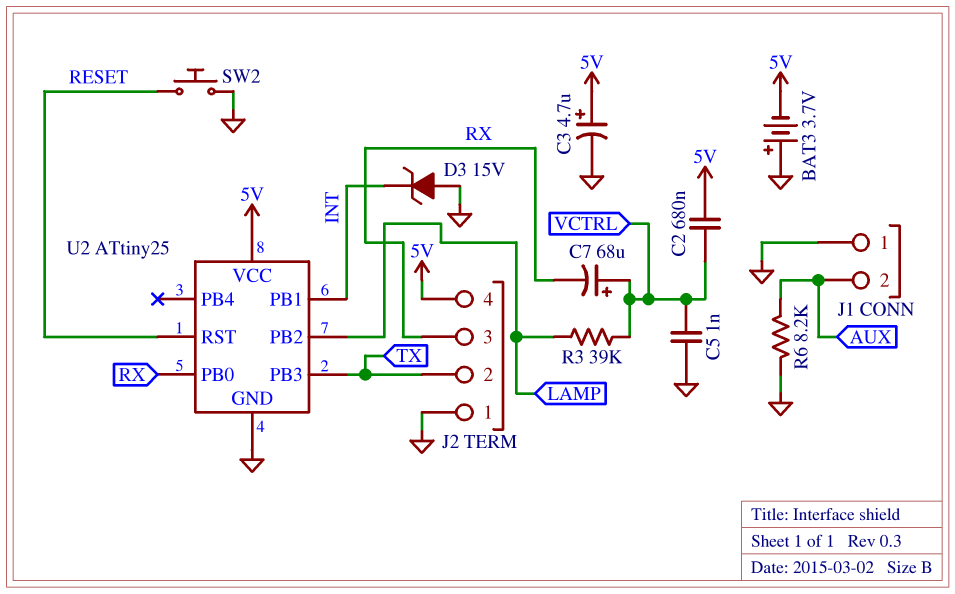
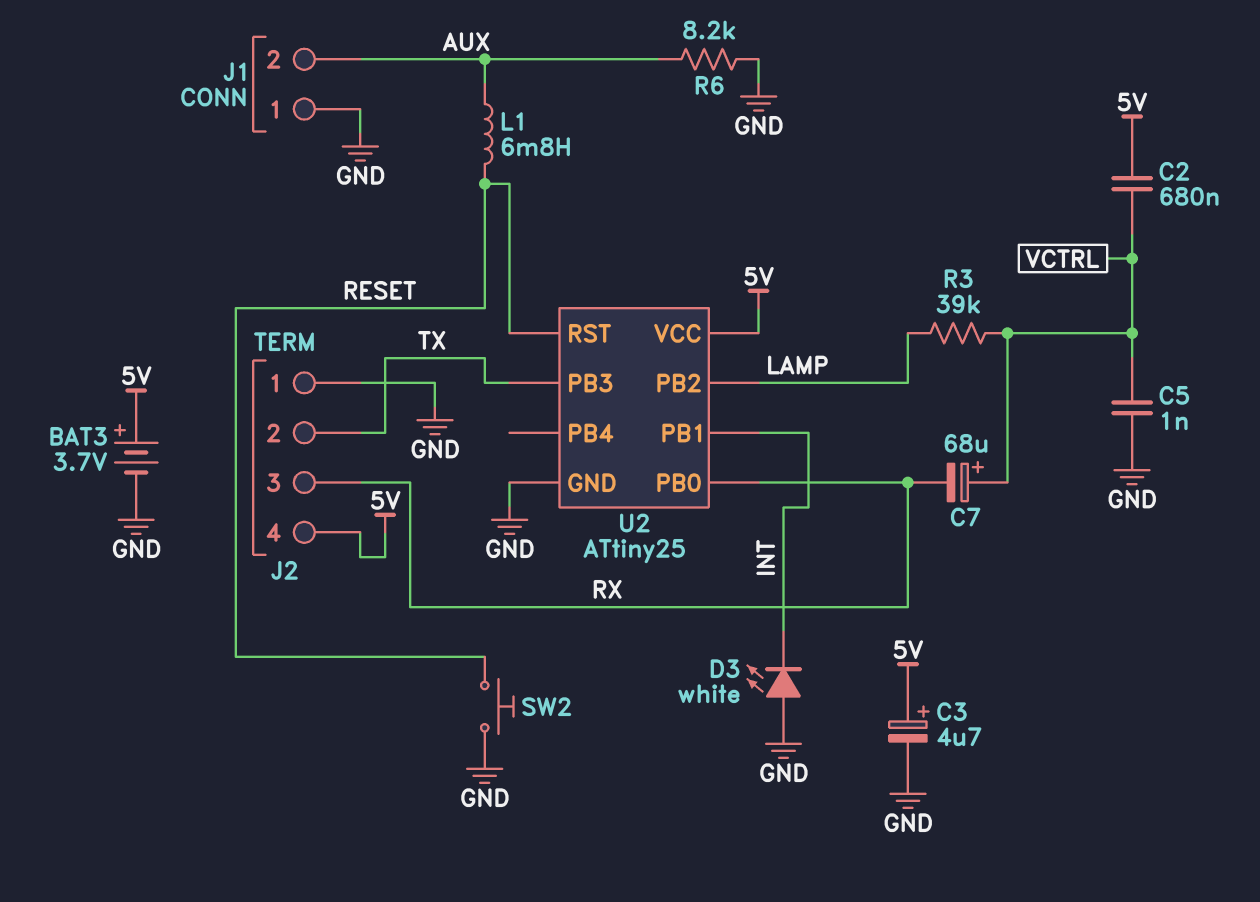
BAT3: 3.7V (plus GND, minus 5V) -> 3.7V (plus 5V, minus GND)
D3: zener 15V (A GND, K INT) -> LED white (A GND, K INT)
L1: none -> 6.8mH (AUX, RESET)

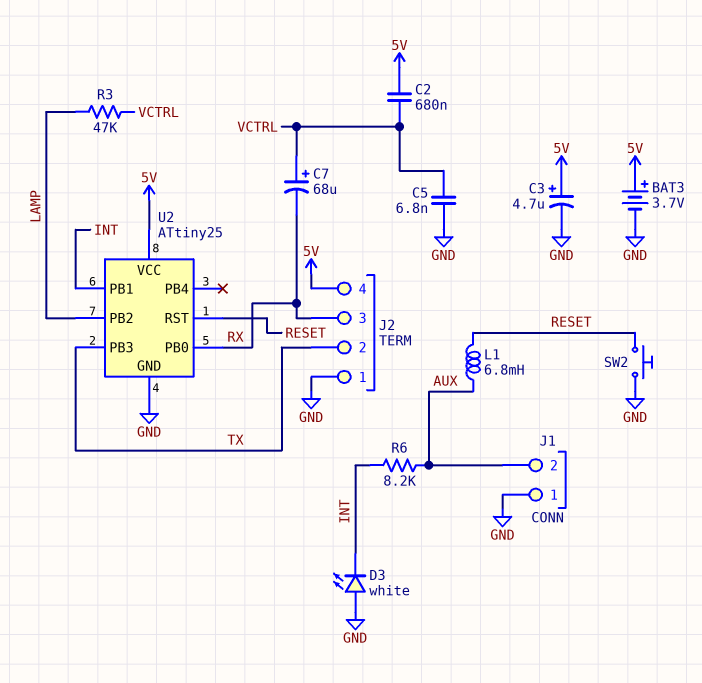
C5: 1nF (GND, VCTRL) -> 6.8nF (GND, VCTRL)
R3: 39k (LAMP, VCTRL) -> 47k (LAMP, VCTRL)
R6: 8.2k (AUX, GND) -> 8.2k (AUX, INT)

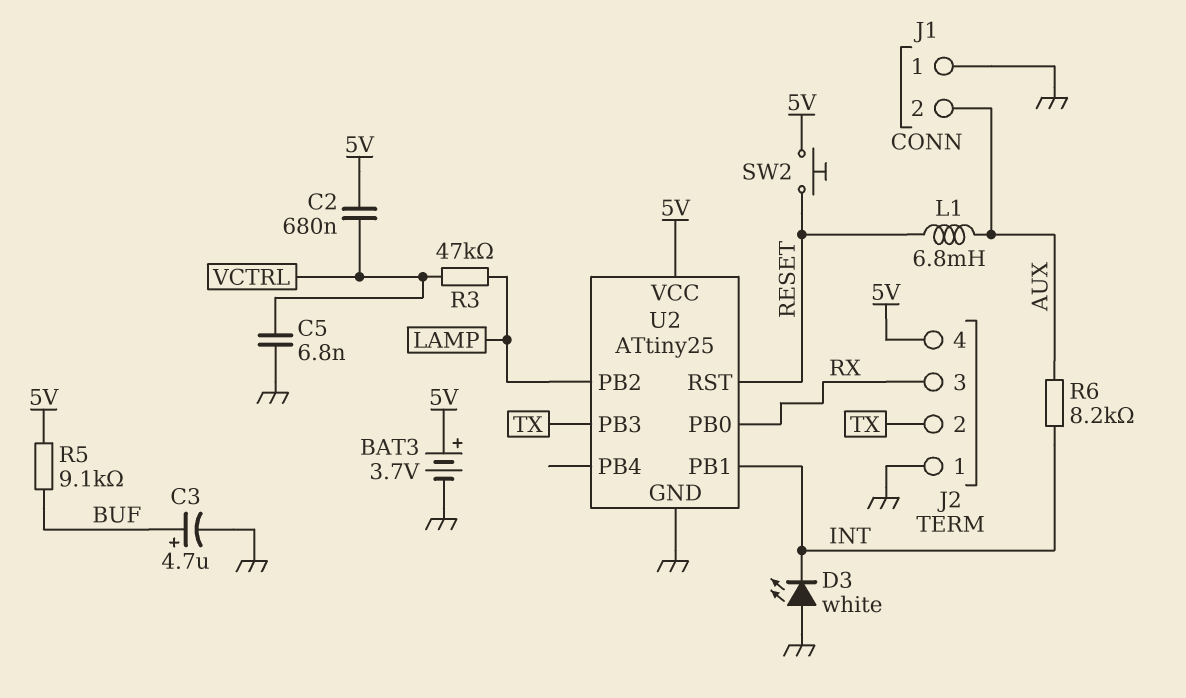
C3: 4.7uF (plus 5V, minus GND) -> 4.7uF (plus BUF, minus GND)
C7: 68uF (plus VCTRL, minus RX) -> none
R5: none -> 9.1k (5V, BUF)
SW2: button (GND, RESET) -> button (5V, RESET)

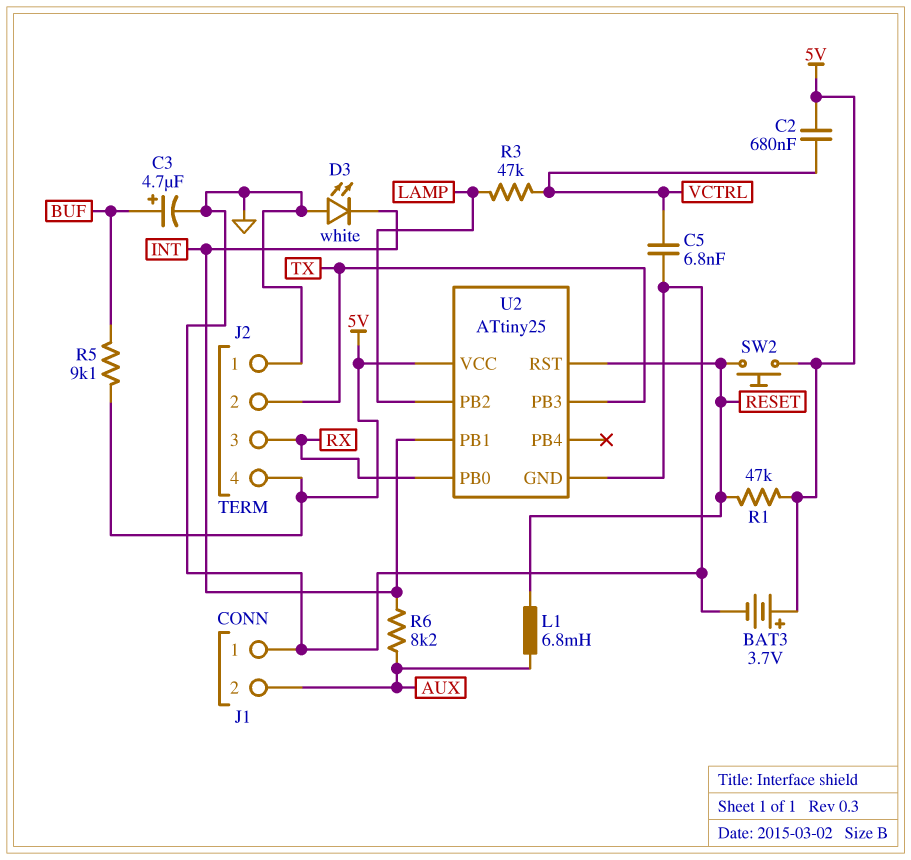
R1: none -> 47k (5V, RESET)

